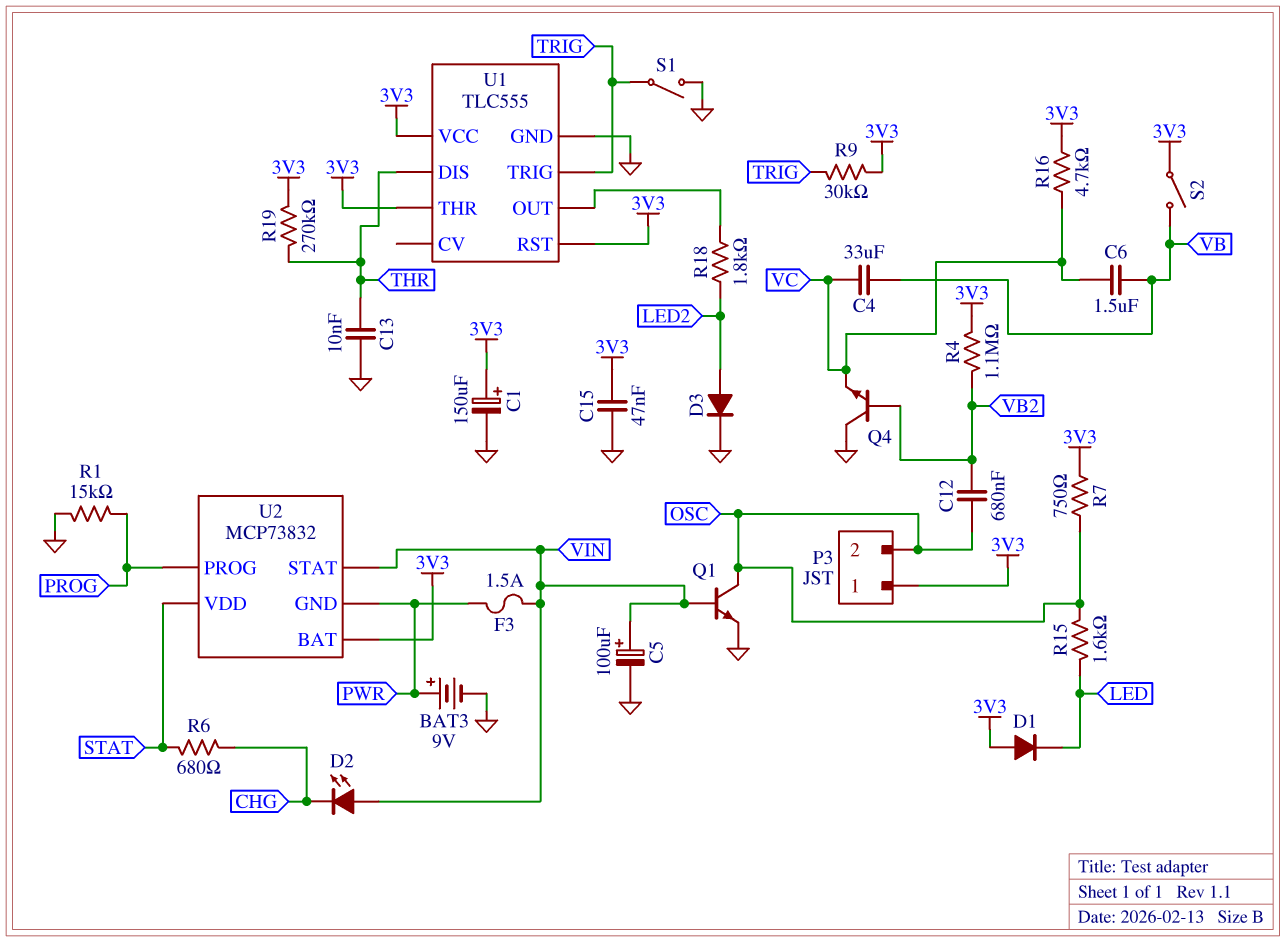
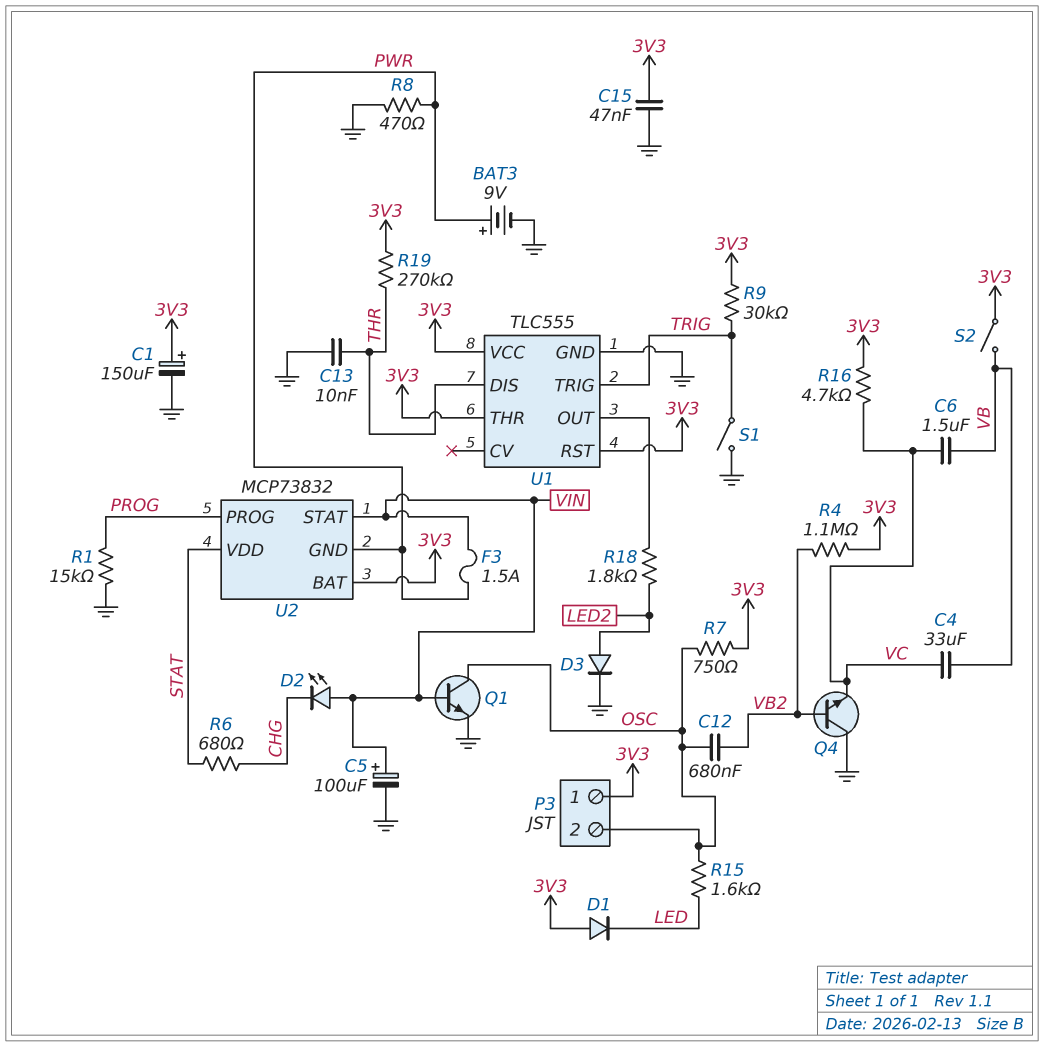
R8: none -> 470 (GND, PWR)

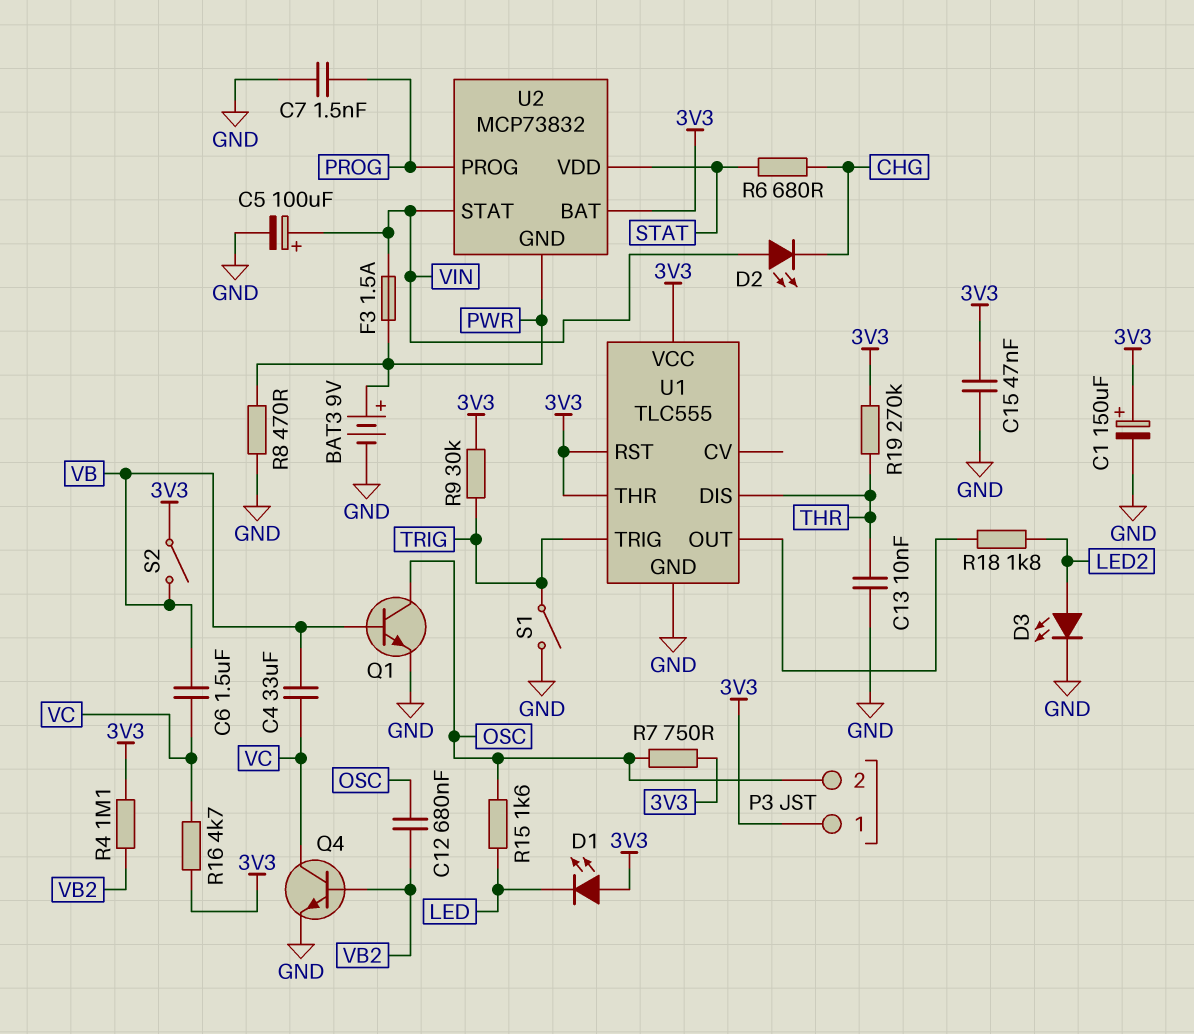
C7: none -> 1.5nF (GND, PROG)
D1: diode (A 3V3, K LED) -> LED (A 3V3, K LED)
D3: diode (A LED2, K GND) -> LED (A LED2, K GND)
Q1: NPN (B VIN, C OSC, E GND) -> NPN (B VB, C OSC, E GND)
Q4: NPN (B VB2, C GND, E VC) -> NPN (B VB2, C VC, E GND)
R1: 15k (GND, PROG) -> none

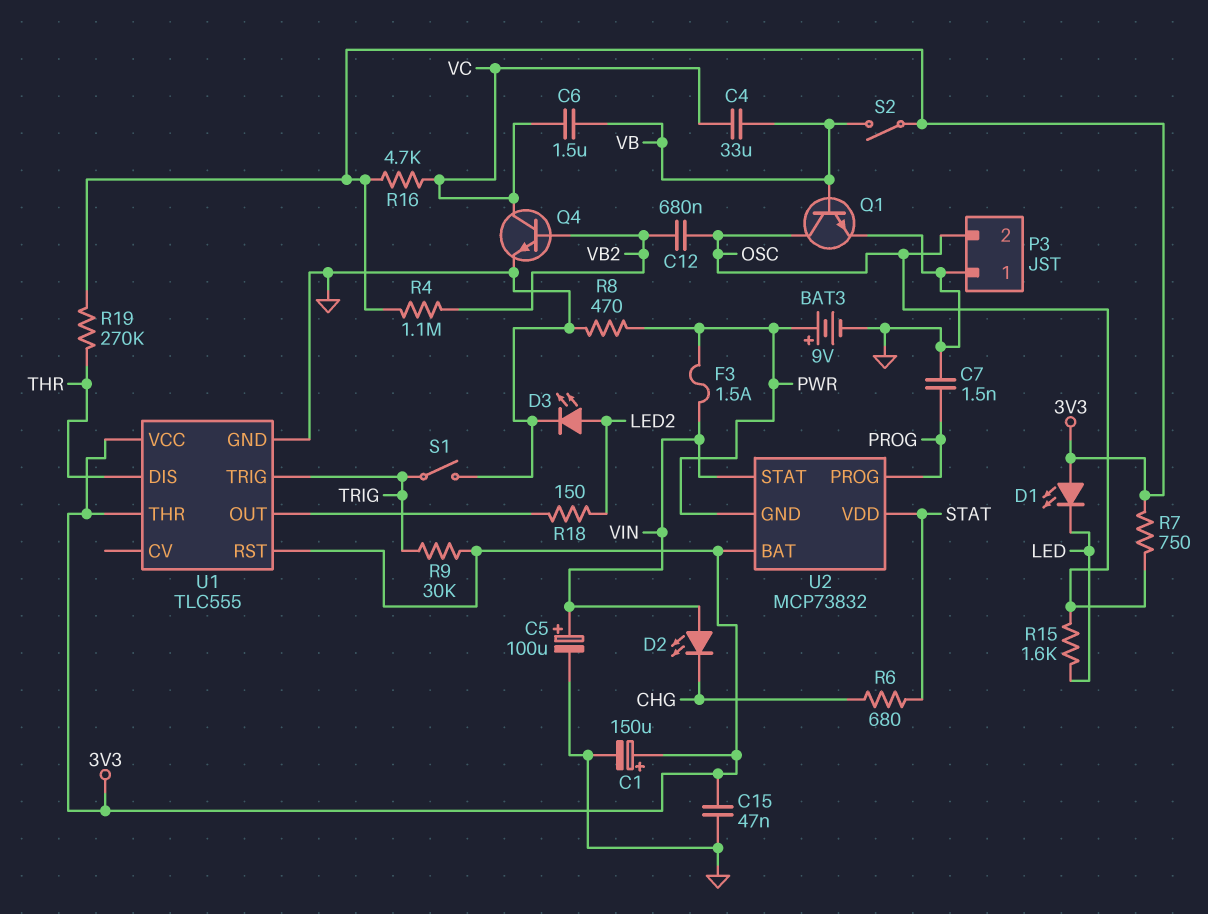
C13: 10nF (GND, THR) -> none
P3 pin 1: 3V3 -> GND
R18: 1.8k (LED2, U1/OUT) -> 150 (LED2, U1/OUT)

